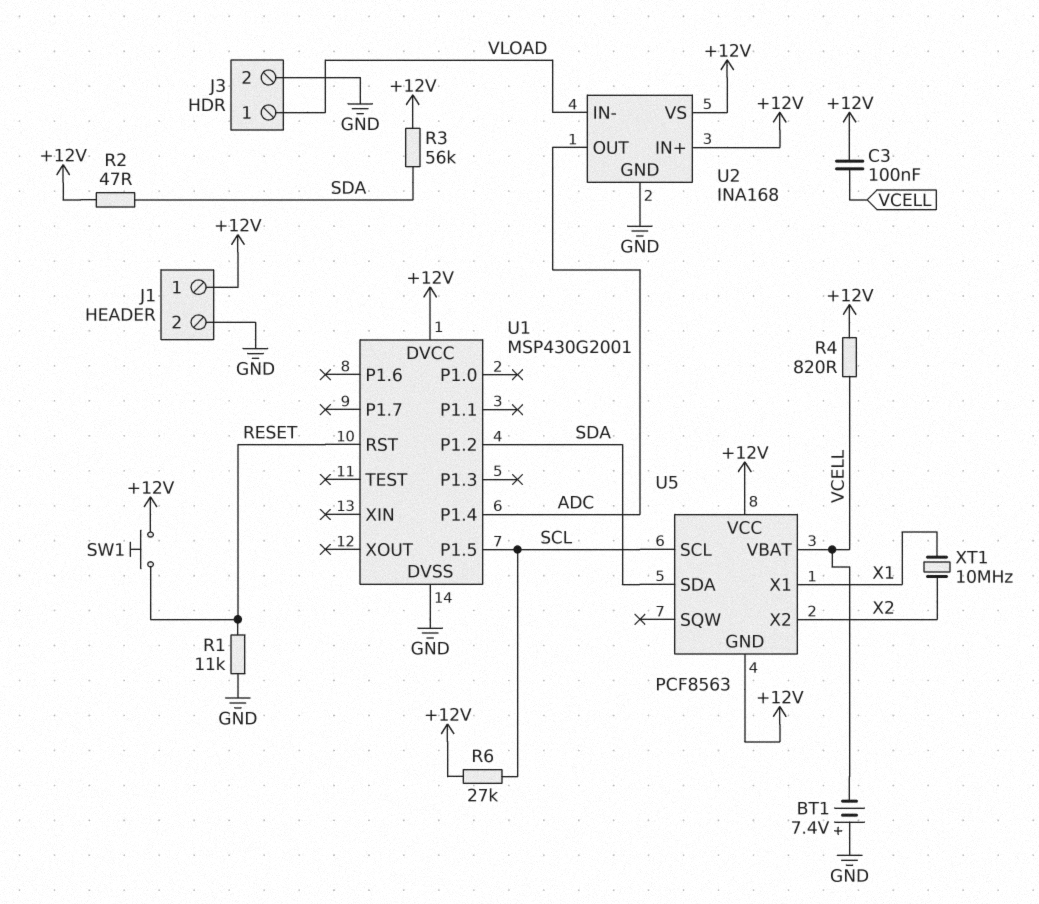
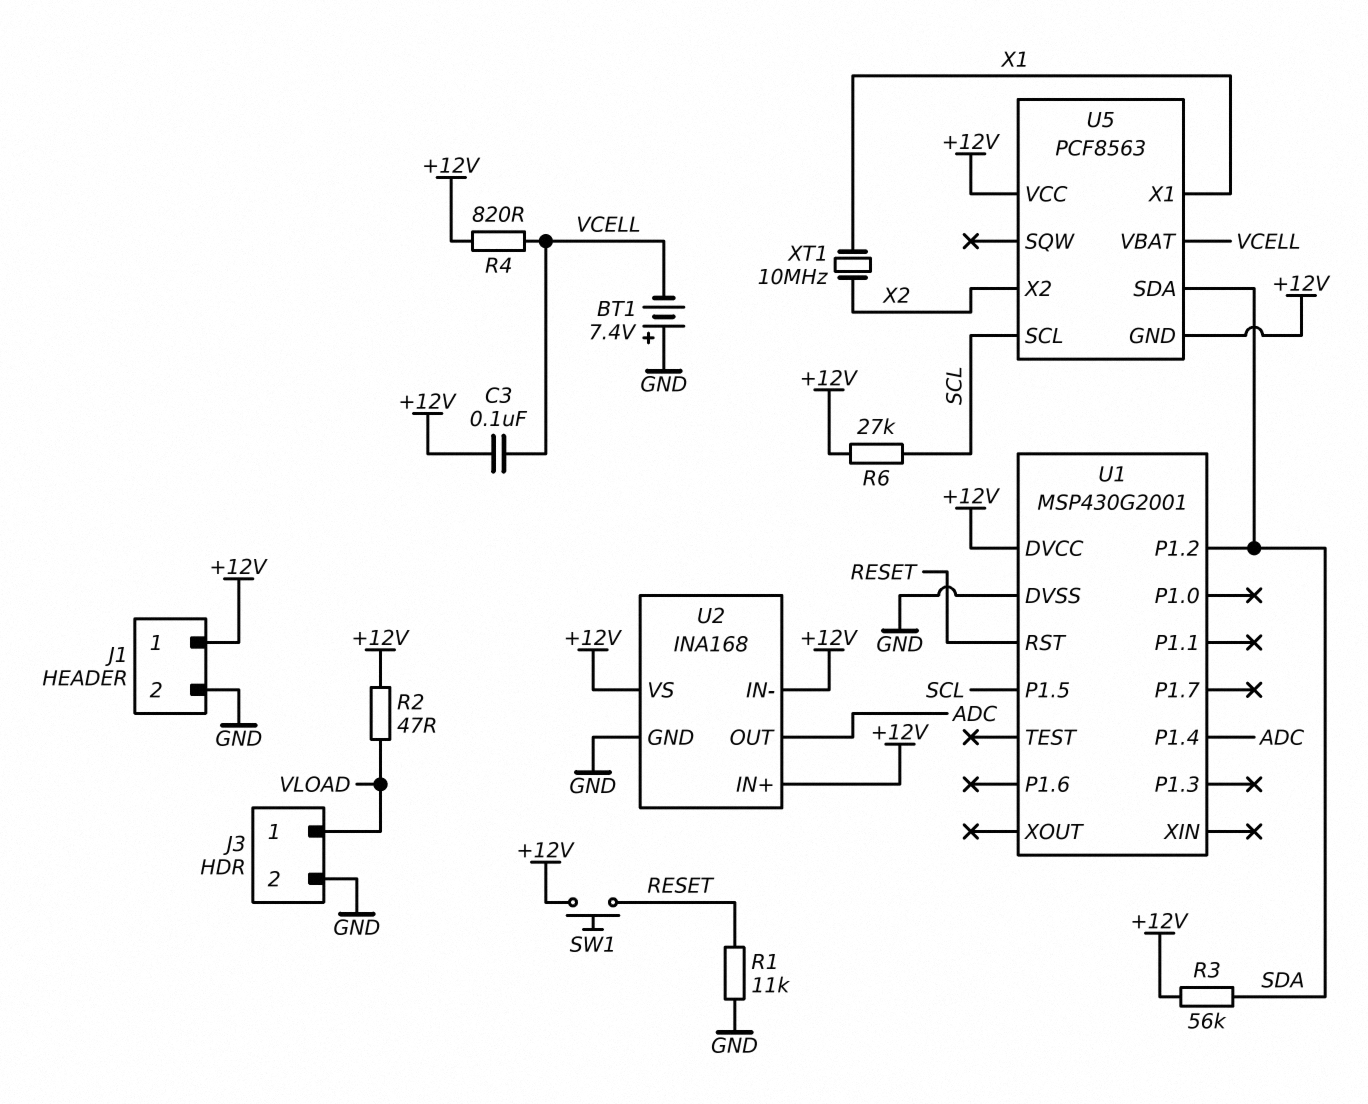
R2: 47 (+12V, SDA) -> 47 (+12V, VLOAD)
U2 pin IN-: VLOAD -> +12V

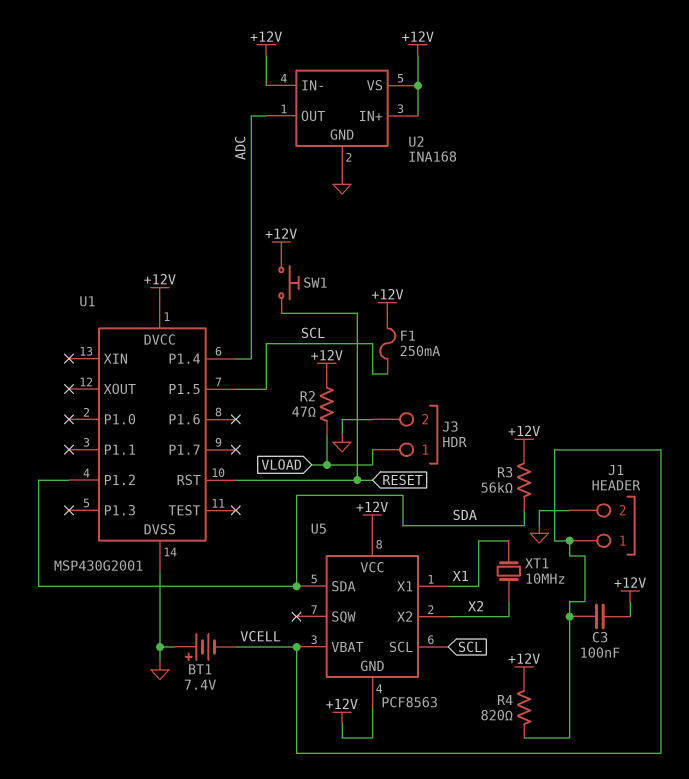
F1: none -> 250mA (+12V, SCL)
J1 pin 1: +12V -> VCELL
R1: 11k (GND, RESET) -> none
R6: 27k (+12V, SCL) -> none

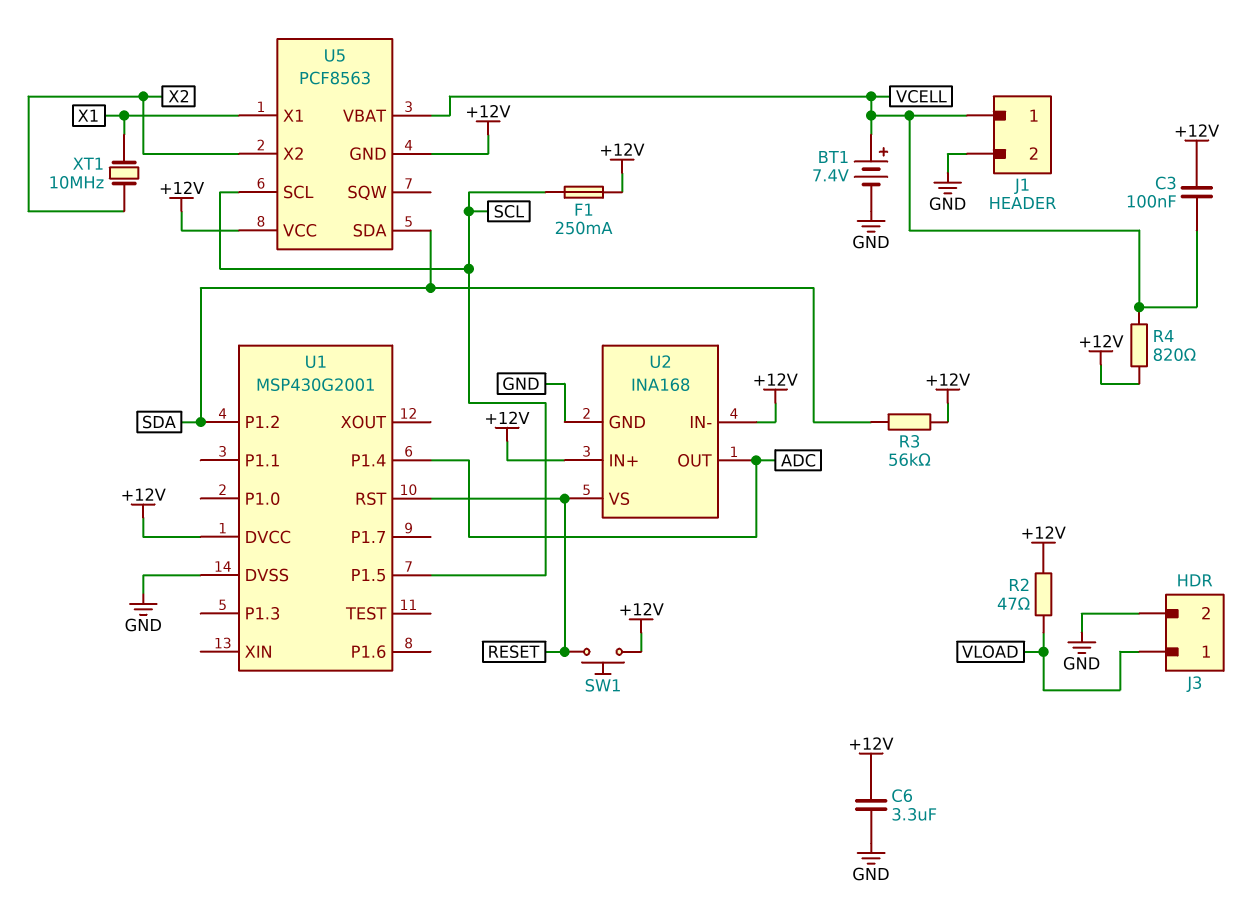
BT1: 7.4V (plus GND, minus VCELL) -> 7.4V (plus VCELL, minus GND)
C6: none -> 3.3uF (+12V, GND)
U2 pin VS: +12V -> RESET

